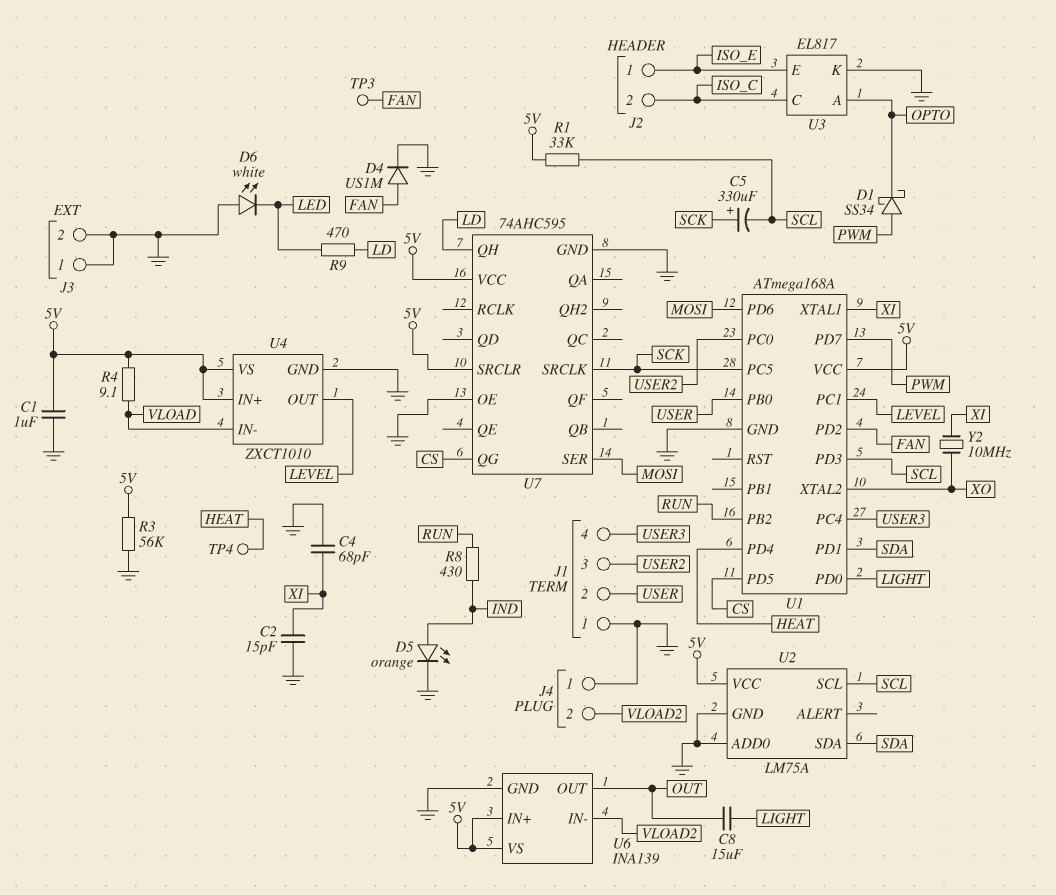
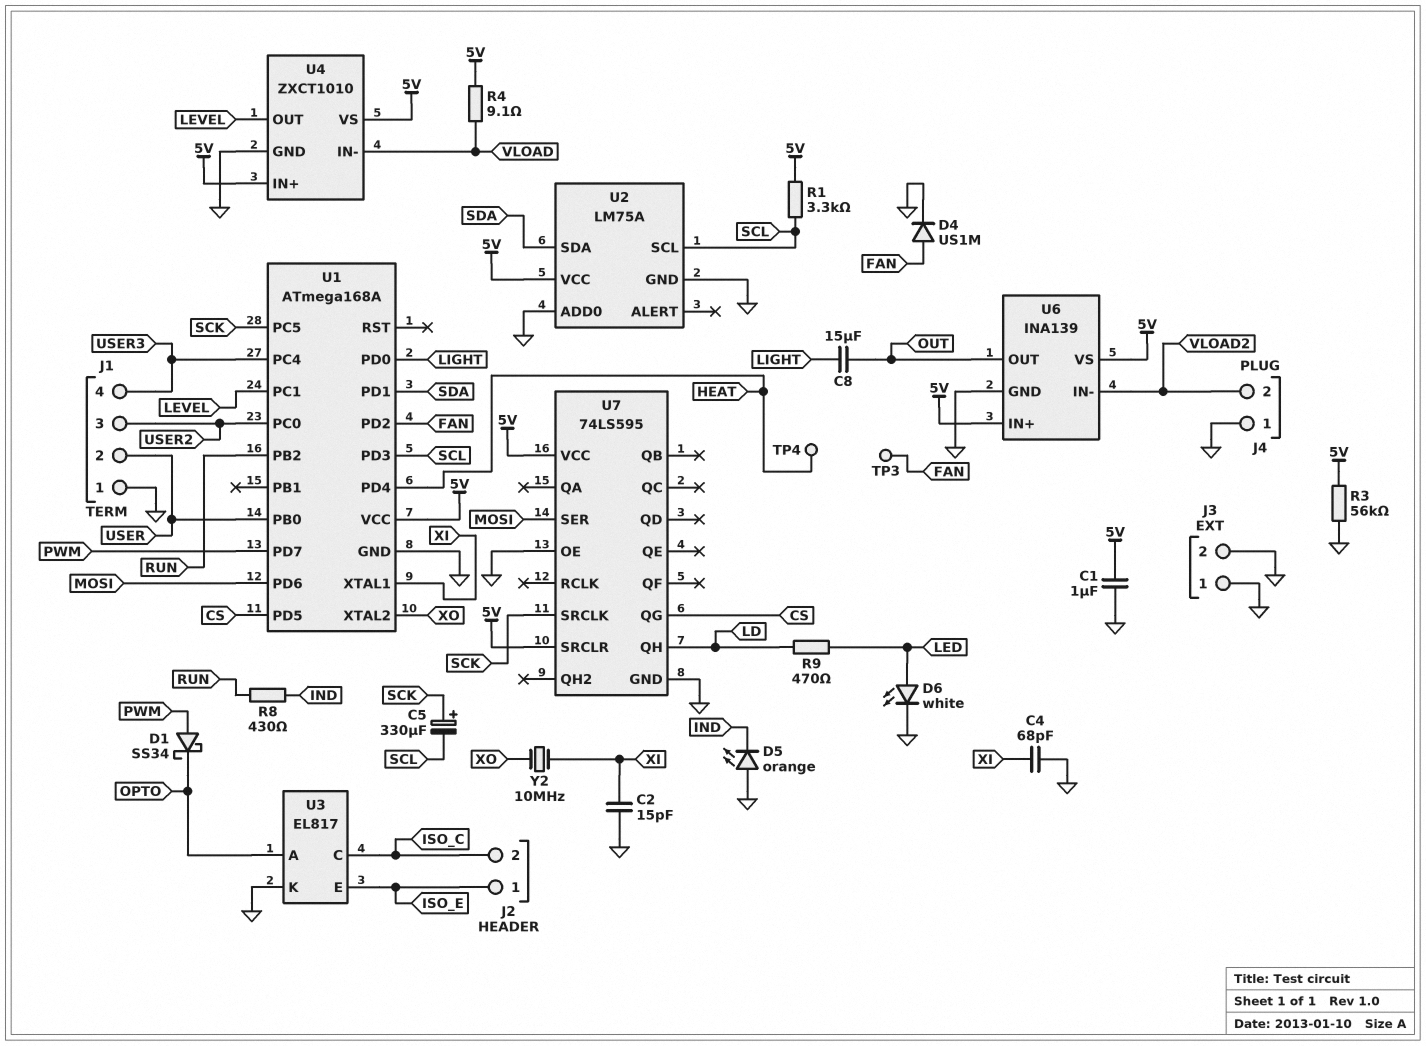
D5: LED orange (A IND, K GND) -> LED orange (A GND, K IND)
D6: LED white (A GND, K LED) -> LED white (A LED, K GND)
R1: 33k (5V, SCL) -> 3.3k (5V, SCL)
U7: 74AHC595 -> 74LS595

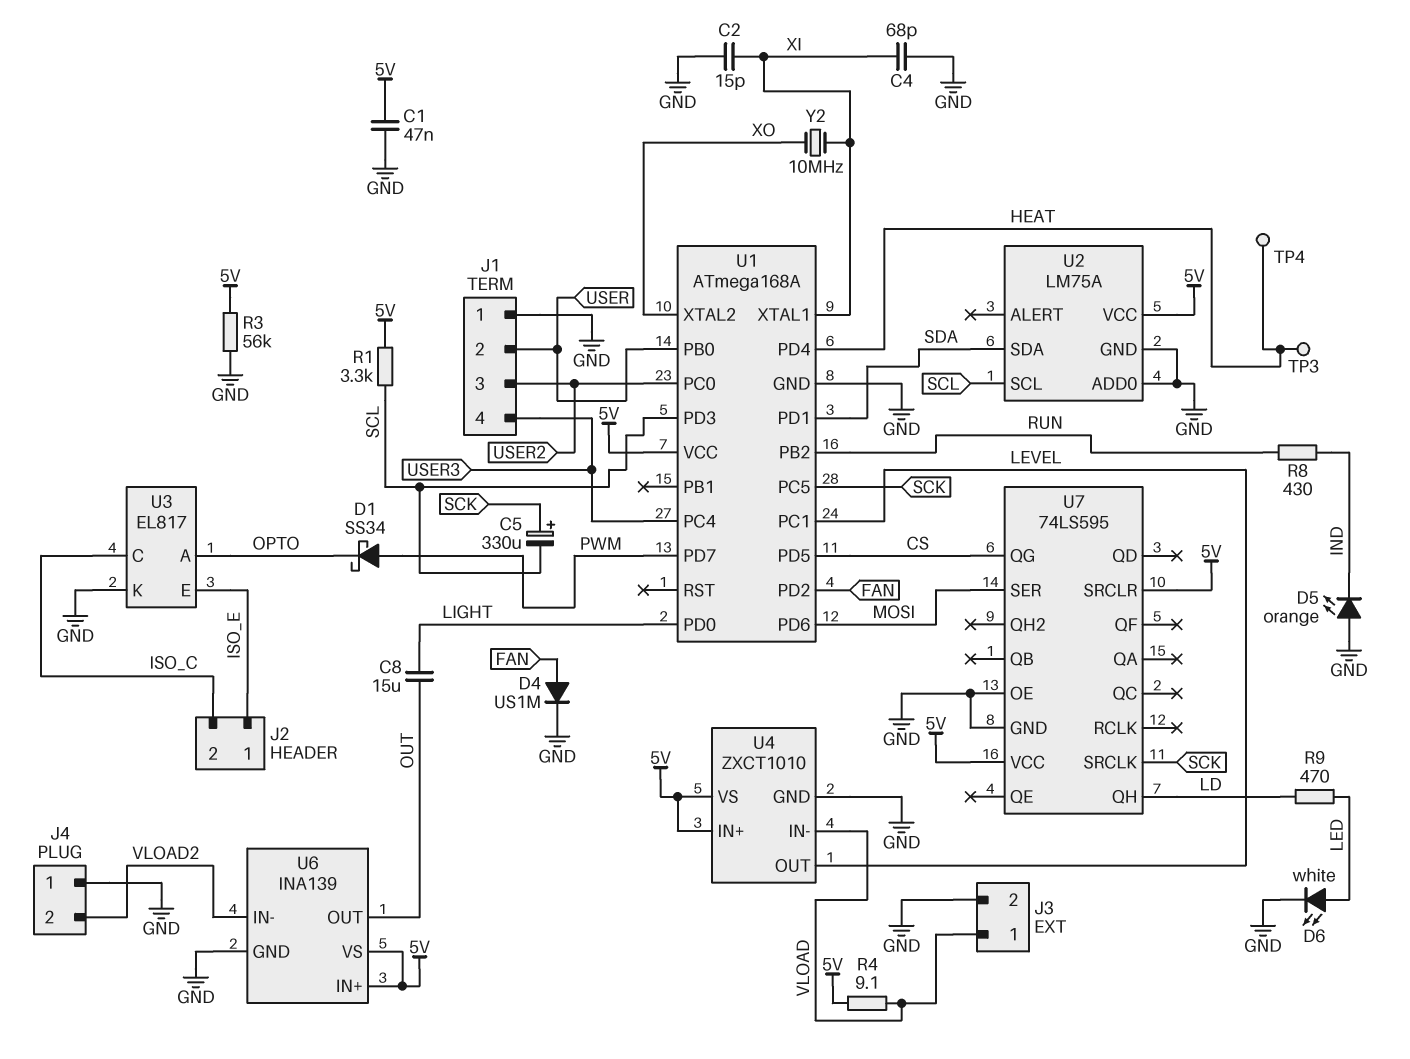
C1: 1uF (5V, GND) -> 47nF (5V, GND)
J3 pin 1: GND -> VLOAD
TP3: test point (FAN) -> test point (HEAT)

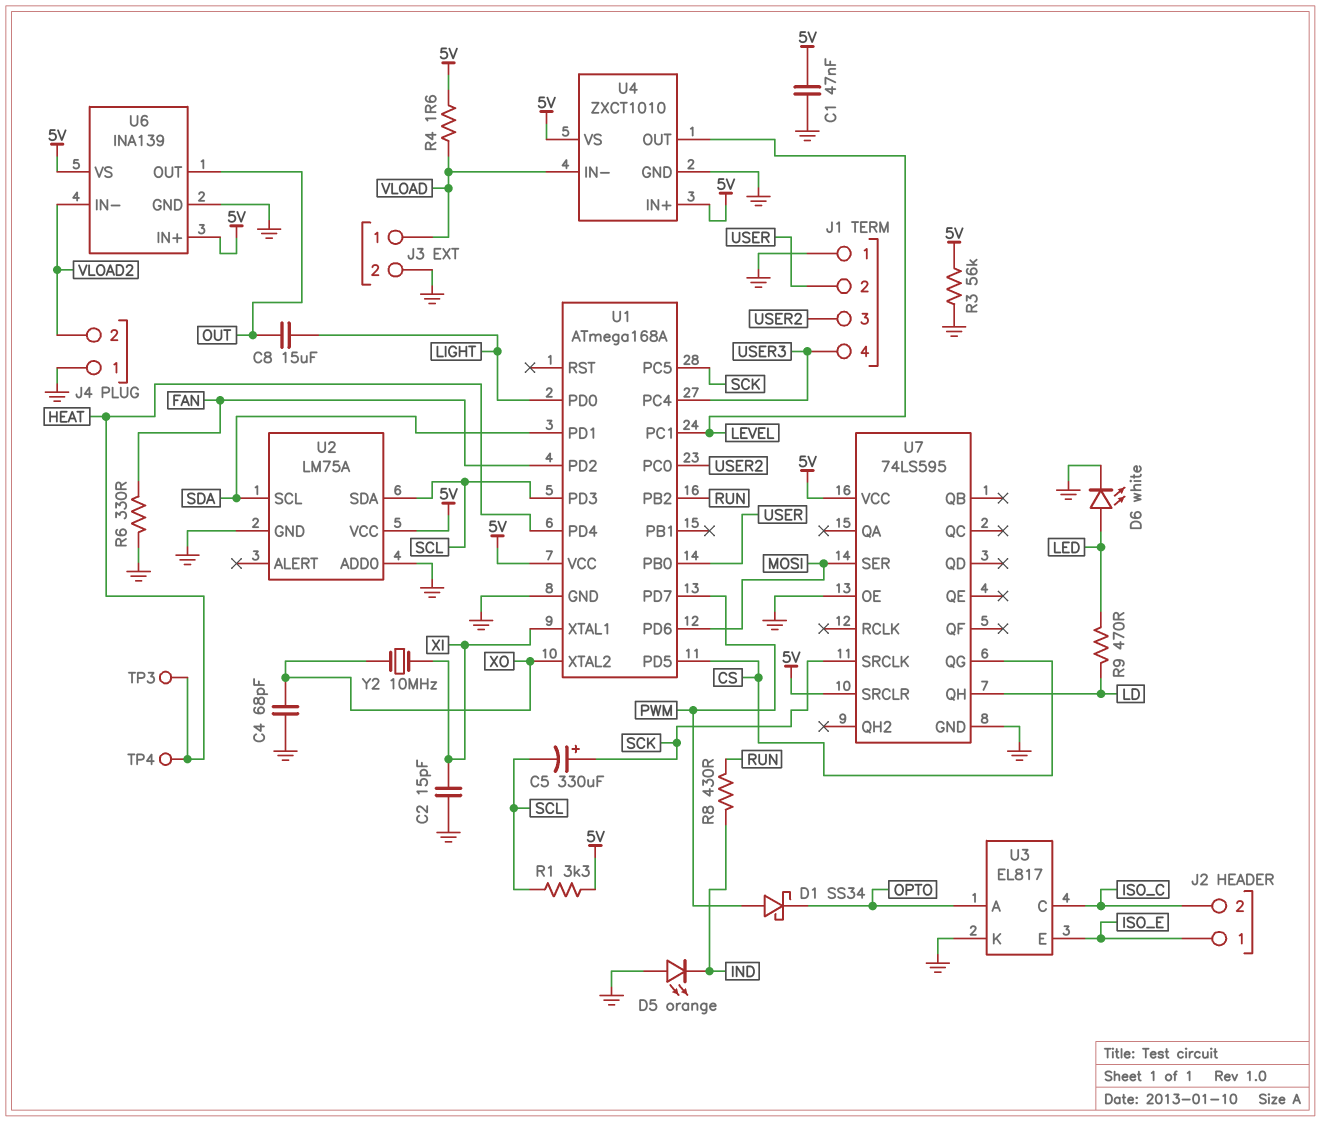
C4: 68pF (GND, XI) -> 68pF (GND, XO)
D4: diode US1M (A FAN, K GND) -> none
R4: 9.1 (5V, VLOAD) -> 1.6 (5V, VLOAD)
R6: none -> 330 (FAN, GND)
U2 pin SCL: SCL -> SDA
U2 pin SDA: SDA -> SCL

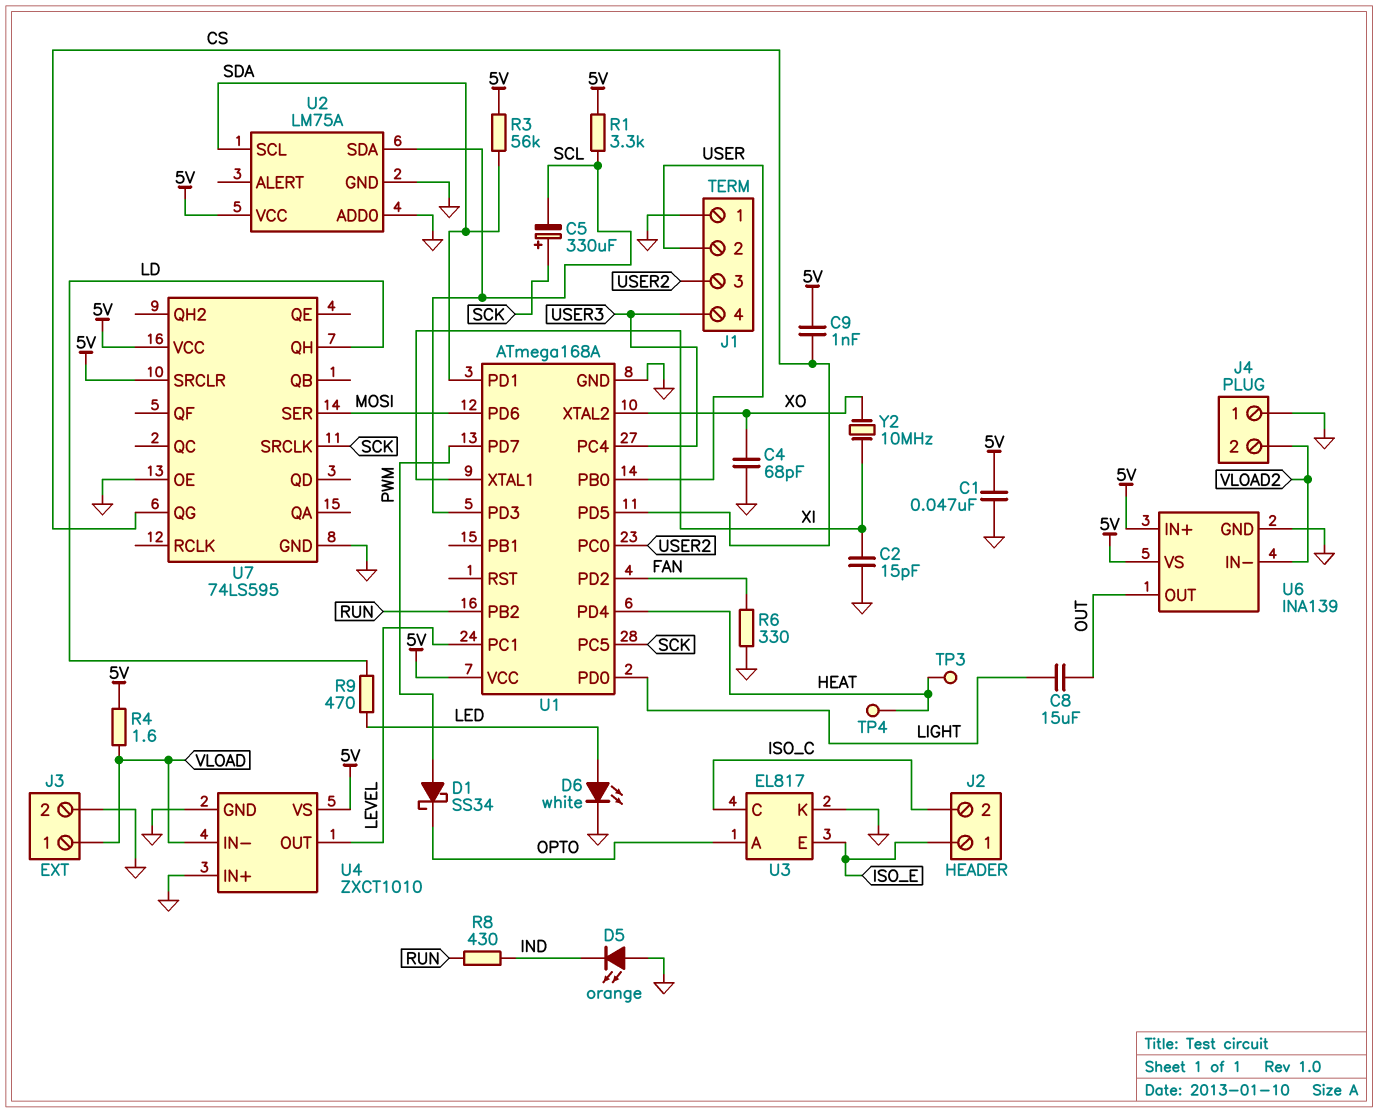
C9: none -> 1nF (5V, CS)
R3: 56k (5V, GND) -> 56k (5V, SDA)
U4 pin IN+: 5V -> GND

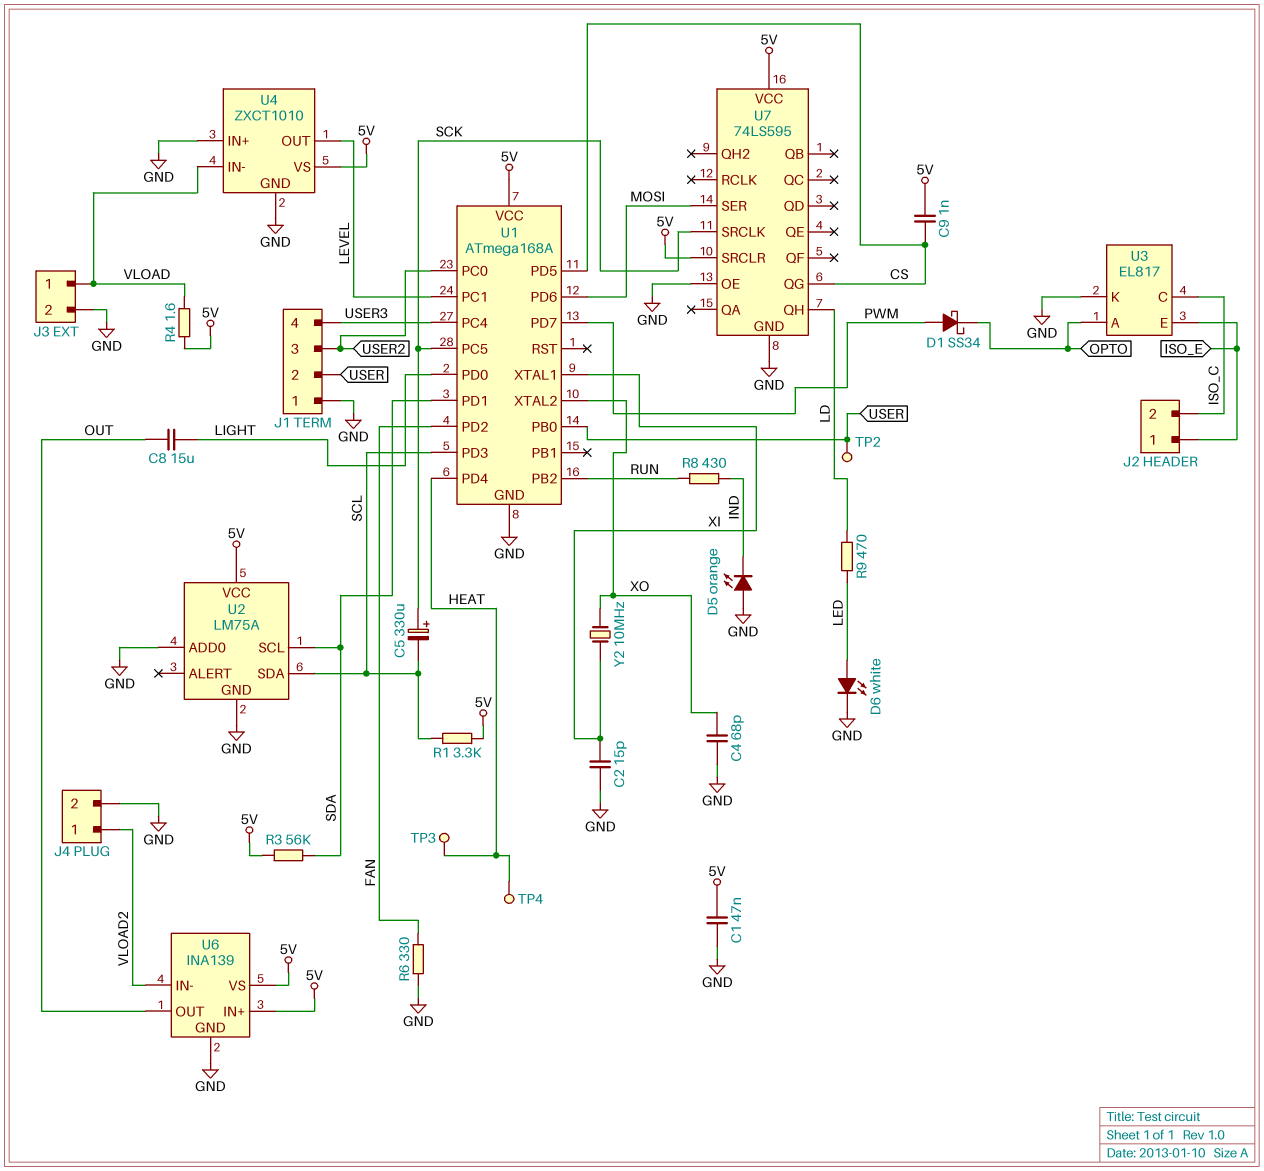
J4 pin 1: GND -> VLOAD2
J4 pin 2: VLOAD2 -> GND
TP2: none -> test point (USER)

